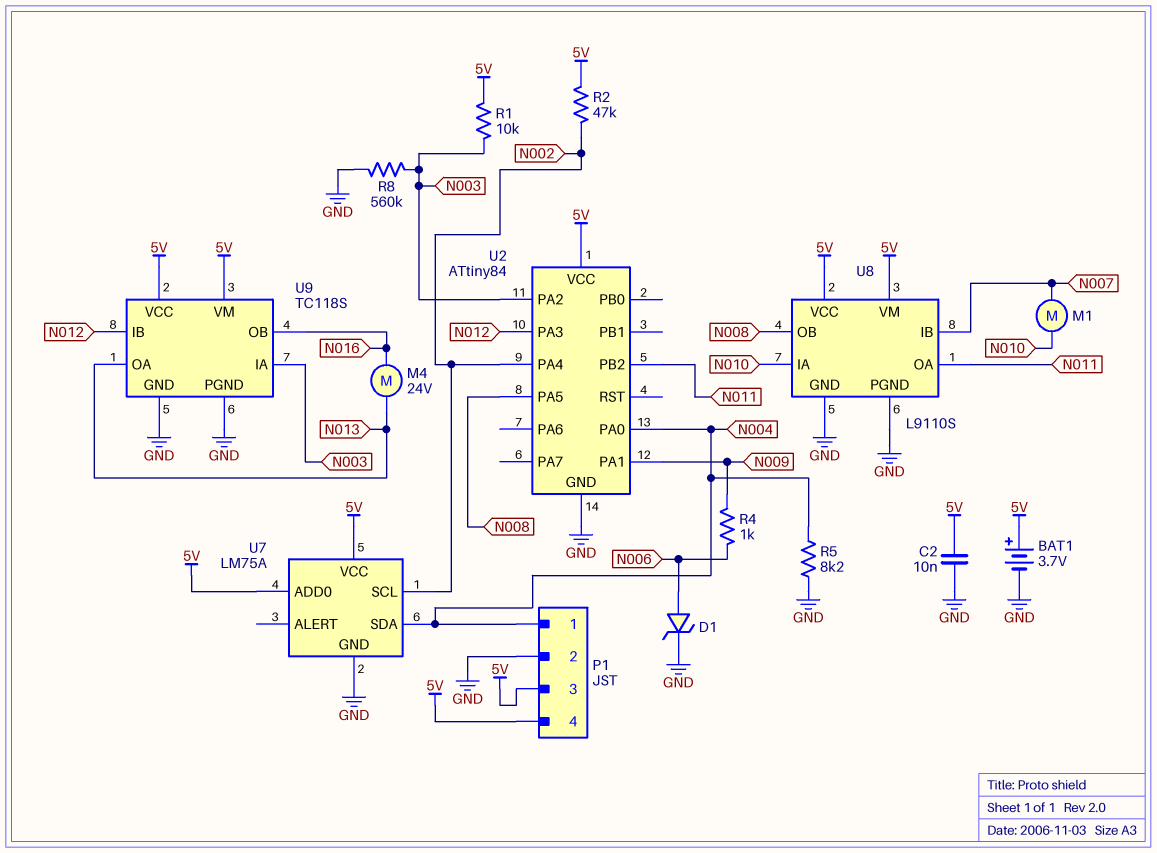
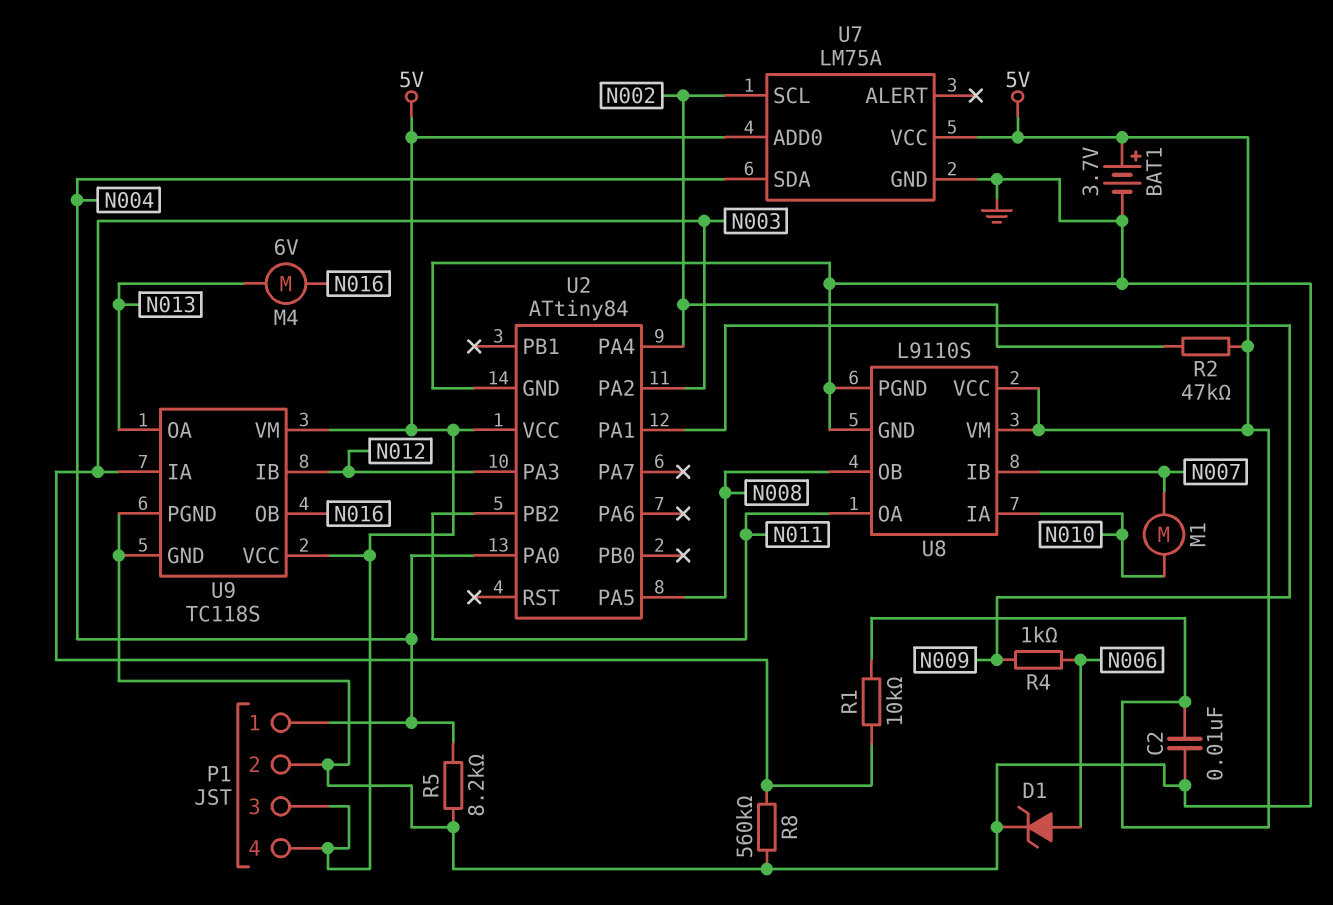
M4: motor 24V (N013, N016) -> motor 6V (N013, N016)

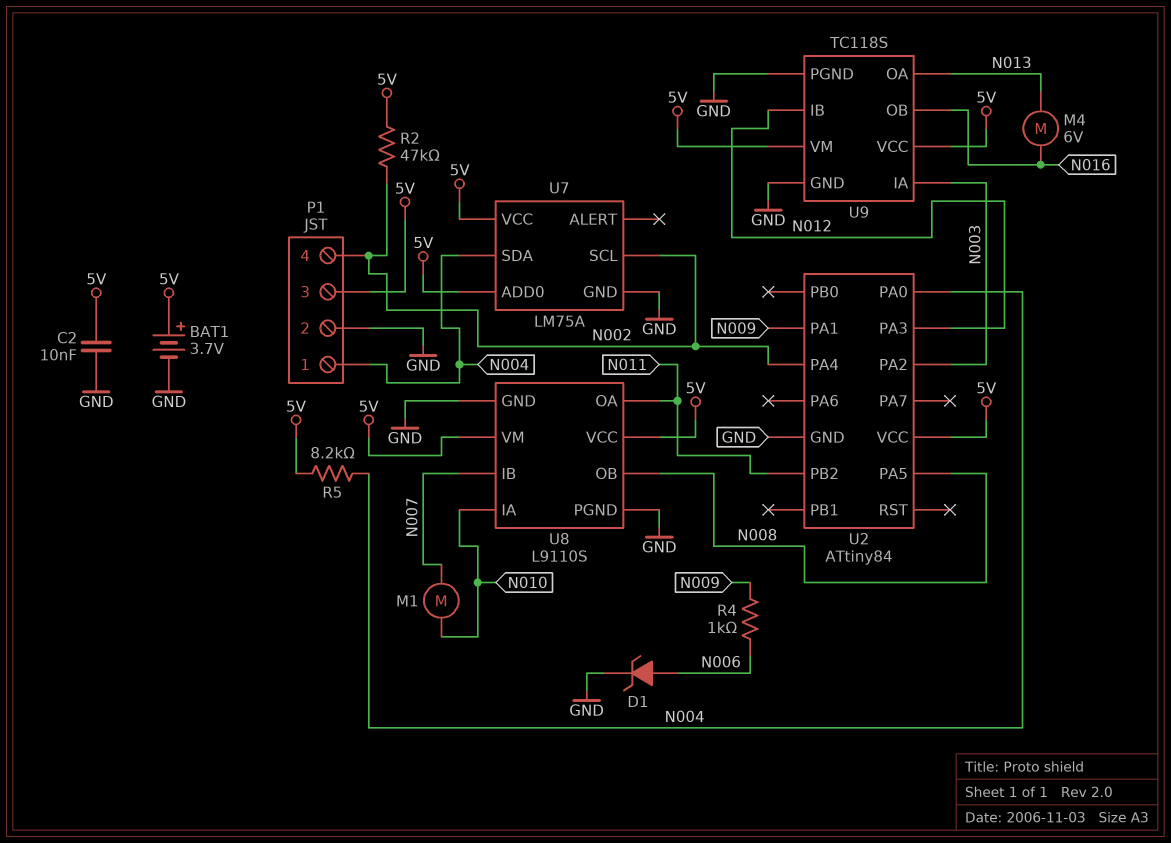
P1 pin 4: 5V -> N002
R1: 10k (5V, N003) -> none
R5: 8.2k (GND, N004) -> 8.2k (5V, N004)
R8: 560k (GND, N003) -> none

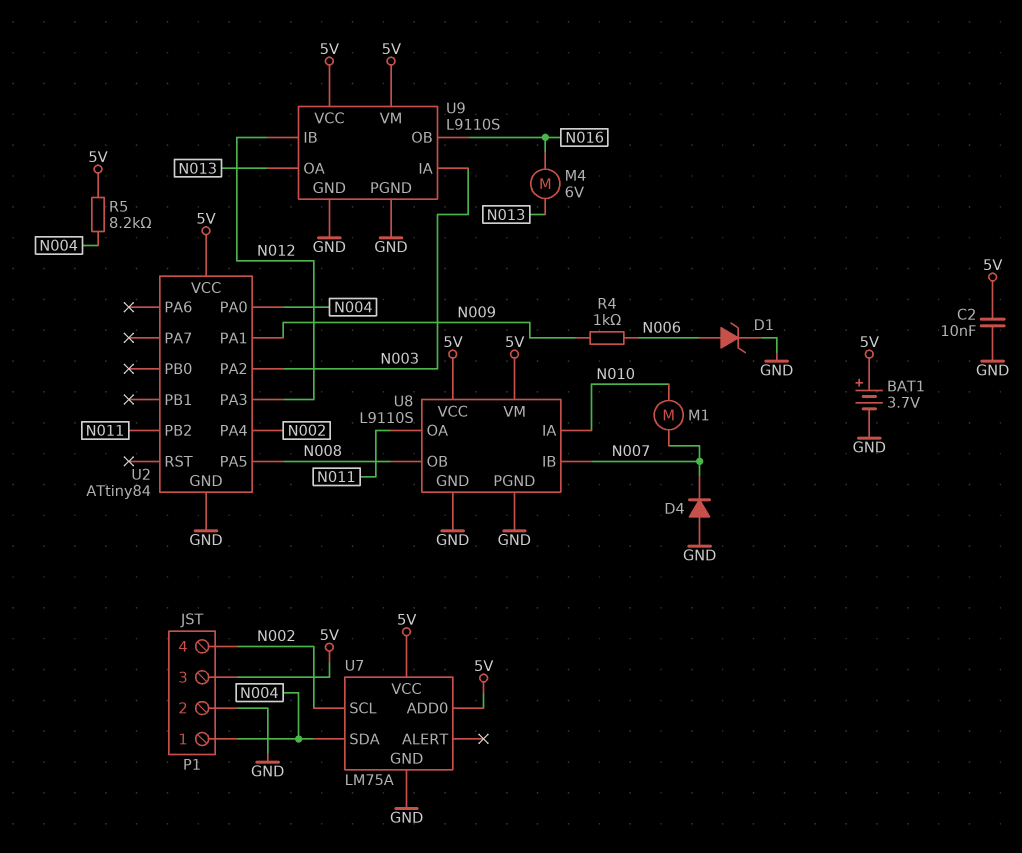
D4: none -> diode (A GND, K N007)
R2: 47k (5V, N002) -> none
U9: TC118S -> L9110S

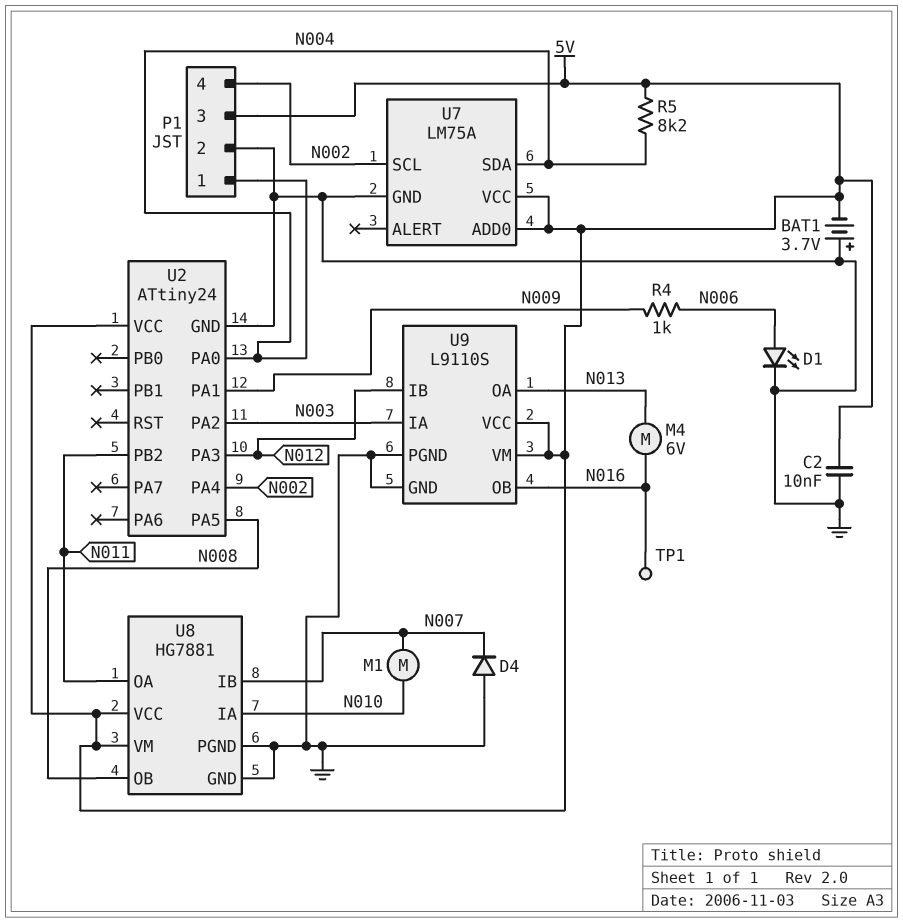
BAT1: 3.7V (plus 5V, minus GND) -> 3.7V (plus GND, minus 5V)
D1: zener (A N006, K GND) -> LED (A N006, K GND)
TP1: none -> test point (N016)
U2: ATtiny84 -> ATtiny24
U8: L9110S -> HG7881

